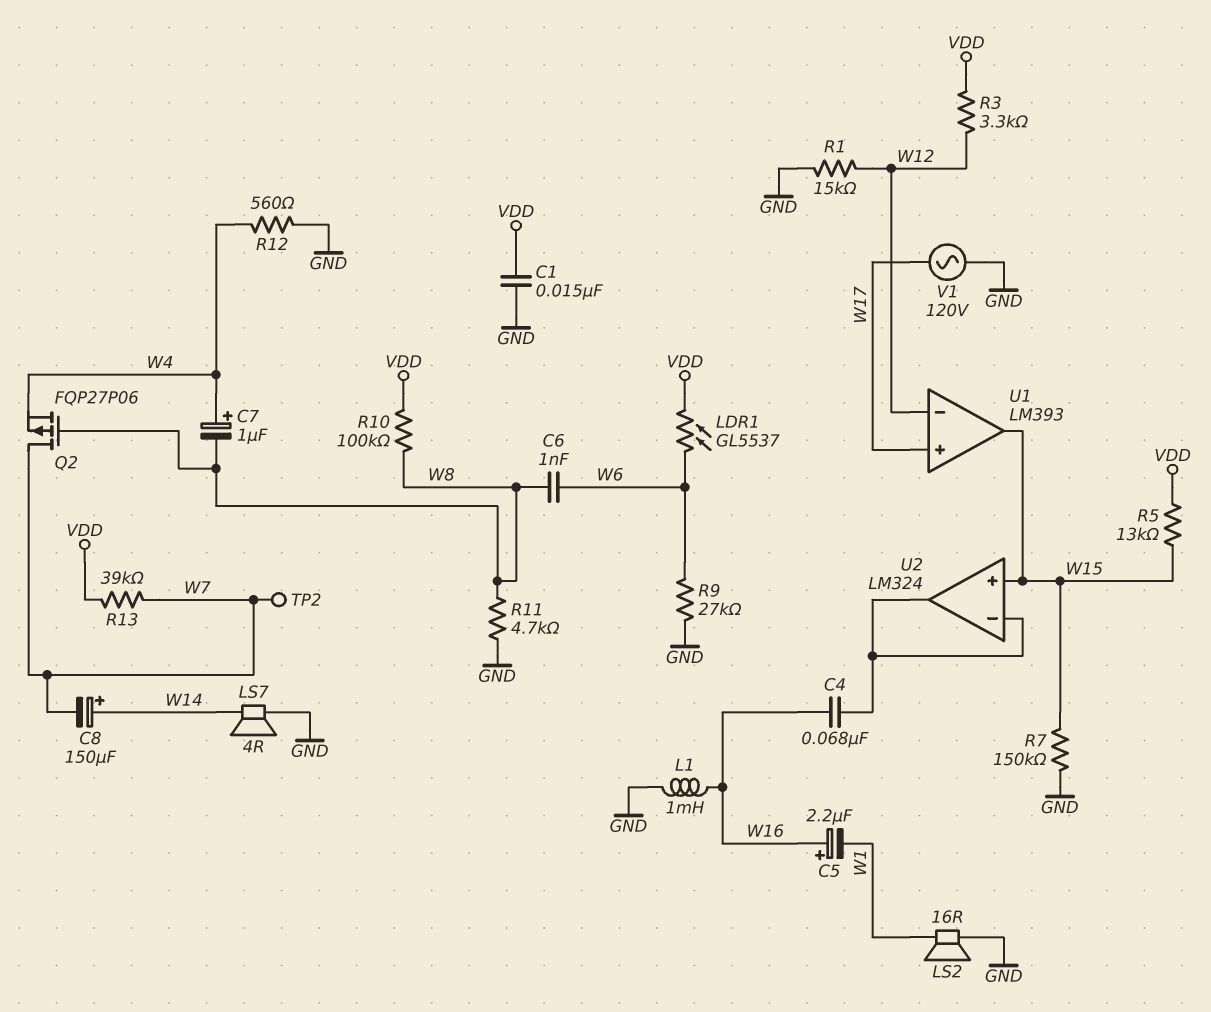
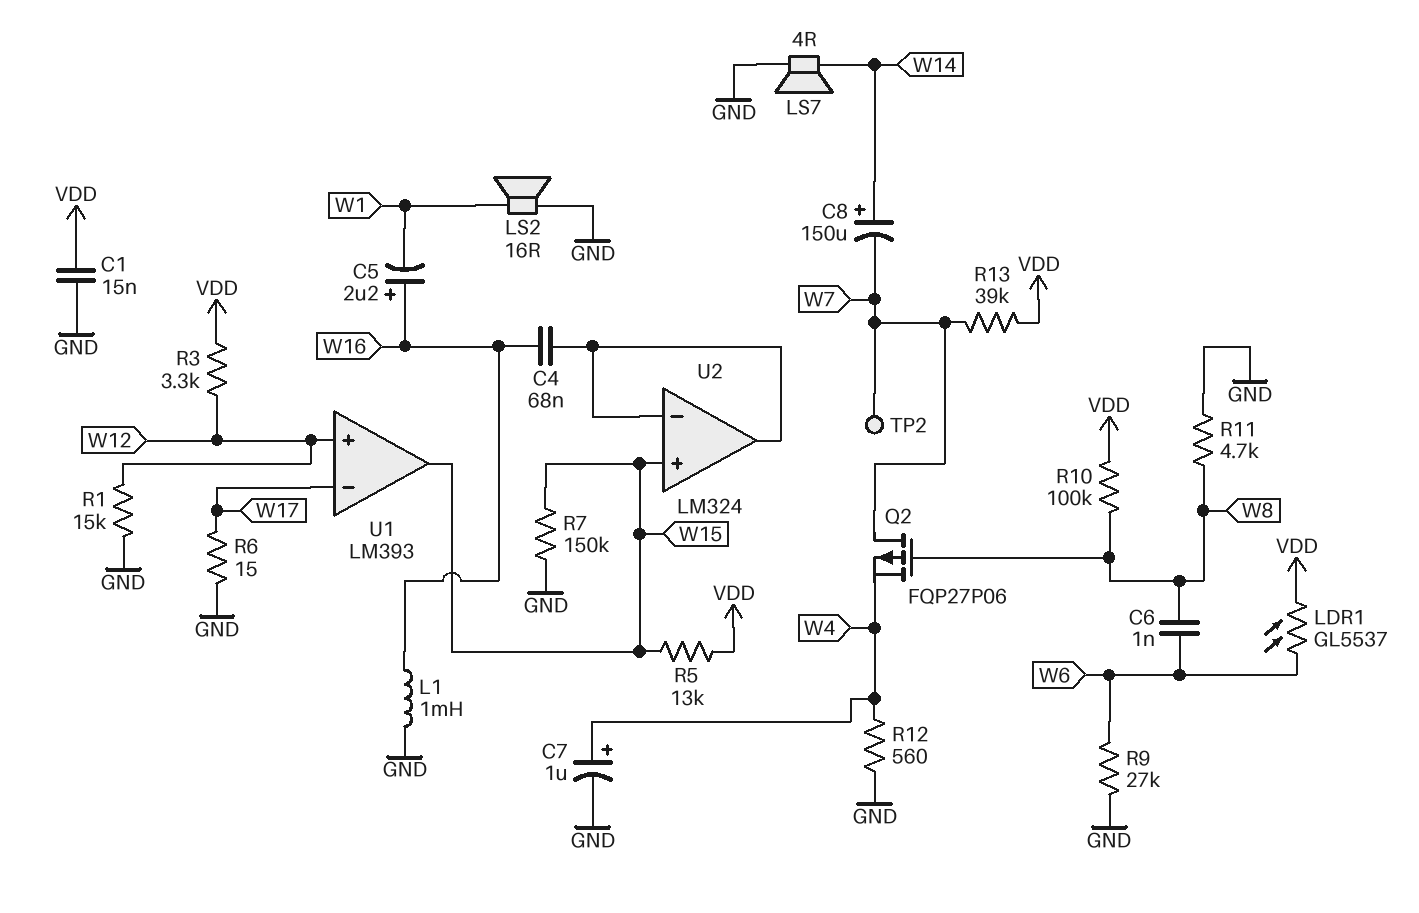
C7: 1uF (plus W4, minus W8) -> 1uF (plus W4, minus GND)
R6: none -> 15 (GND, W17)
U1 pin in+: W17 -> W12
U1 pin in-: W12 -> W17
V1: AC 120V (GND, W17) -> none

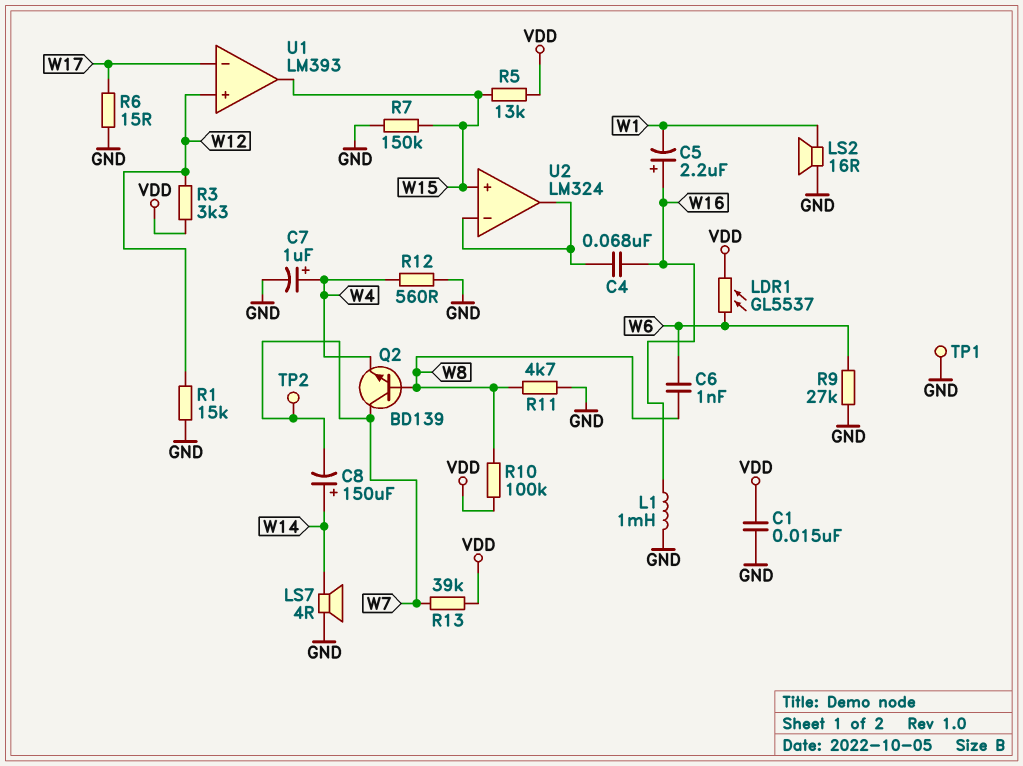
Q2: PMOS FQP27P06 (G W8, D W7, S W4) -> NPN BD139 (B W8, C W7, E W4)
TP1: none -> test point (GND)

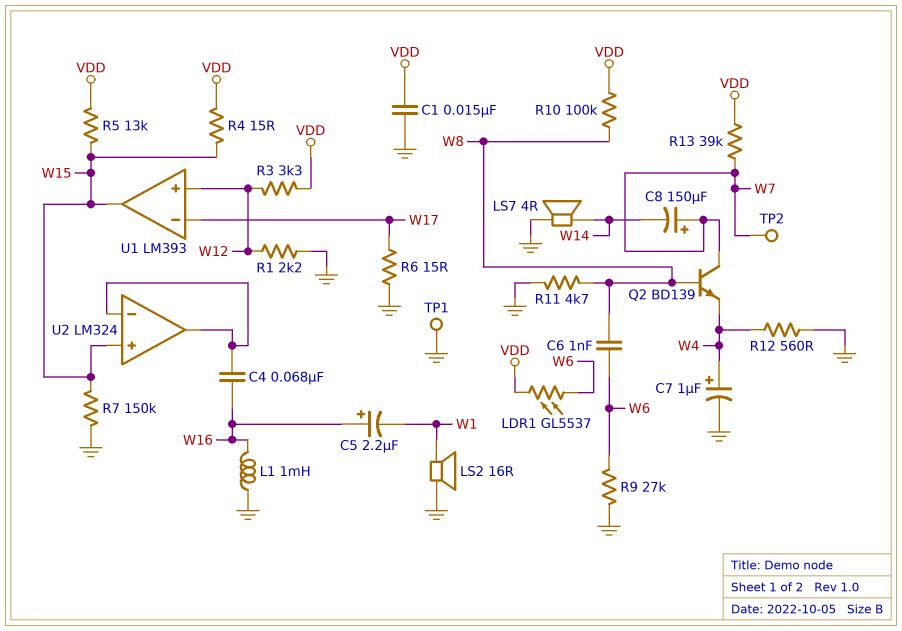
C8: 150uF (plus W14, minus W7) -> 150uF (plus W7, minus W14)
R1: 15k (GND, W12) -> 2.2k (GND, W12)
R4: none -> 15 (VDD, W15)

